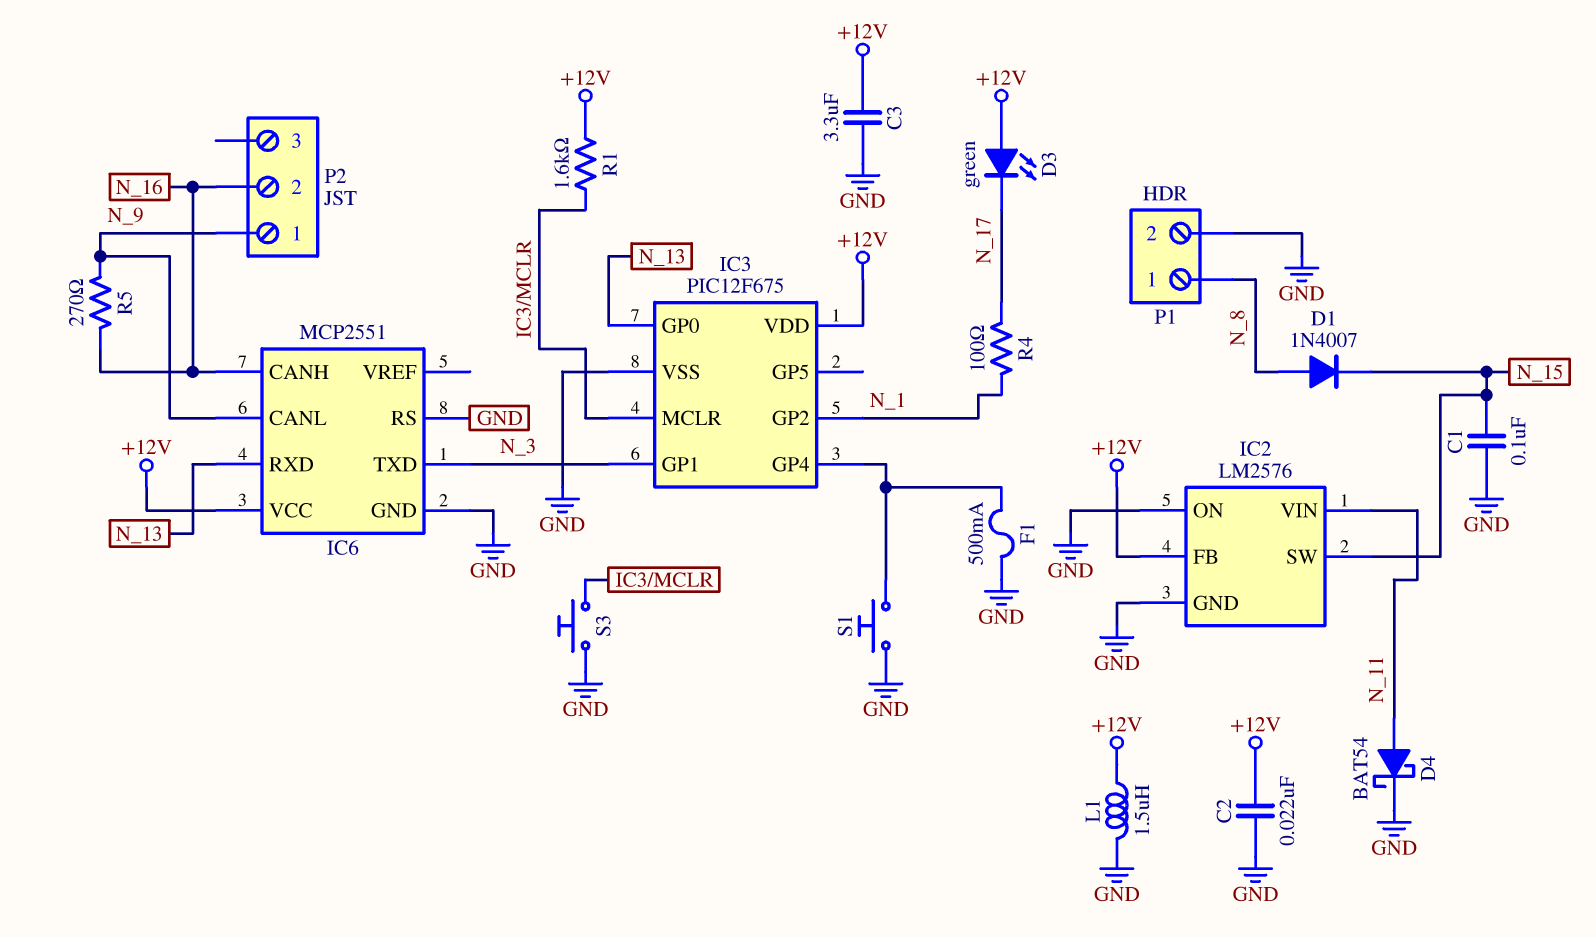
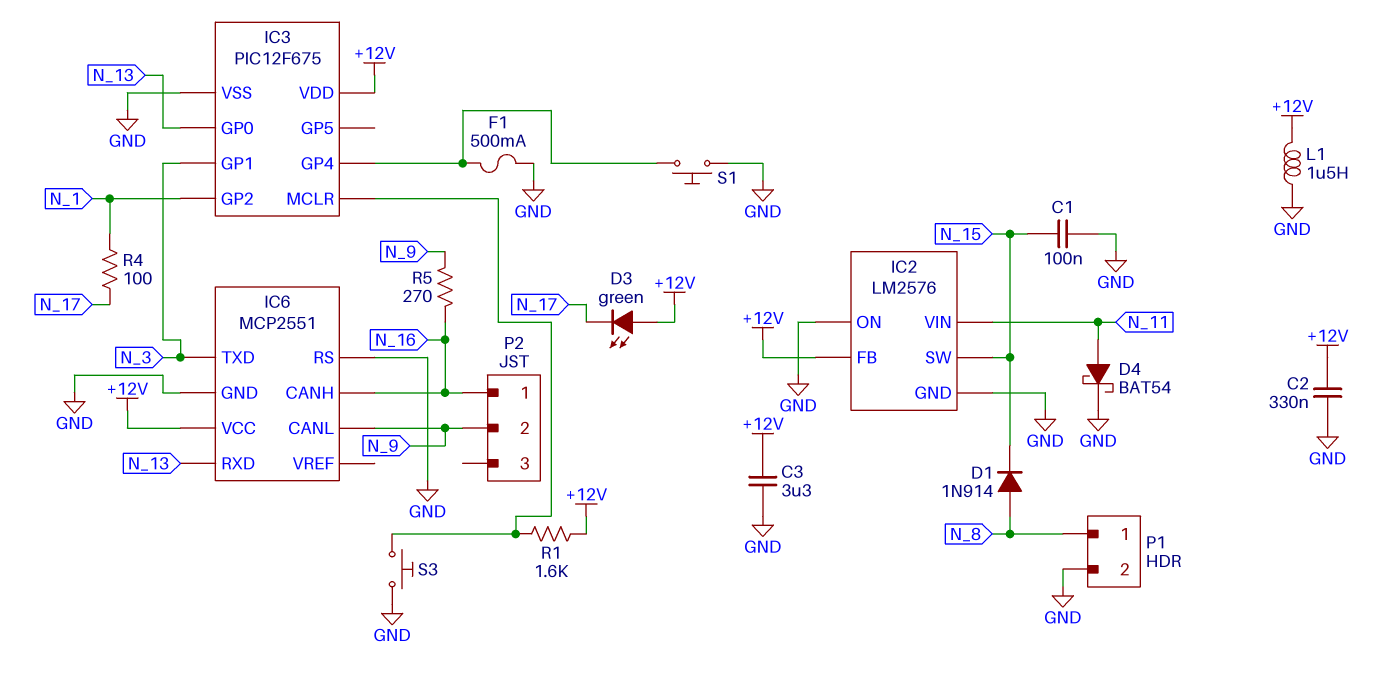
C2: 22nF (+12V, GND) -> 330nF (+12V, GND)
D1: diode 1N4007 (A N_8, K N_15) -> diode 1N914 (A N_8, K N_15)
P2 pin 1: N_9 -> N_16
P2 pin 2: N_16 -> N_9

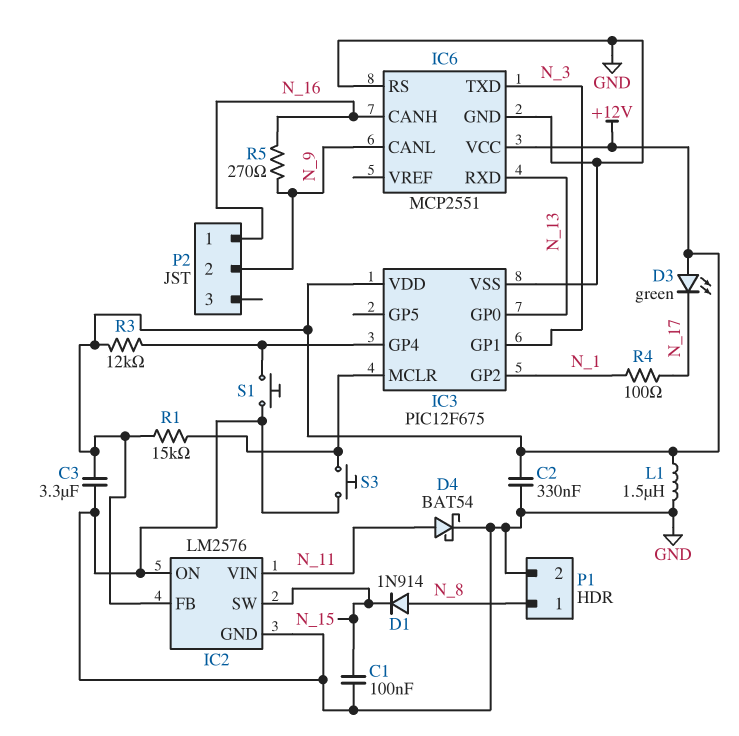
F1: 500mA (GND, IC3/GP4) -> none
R1: 1.6k (+12V, IC3/MCLR) -> 15k (+12V, IC3/MCLR)
R3: none -> 12k (+12V, IC3/GP4)

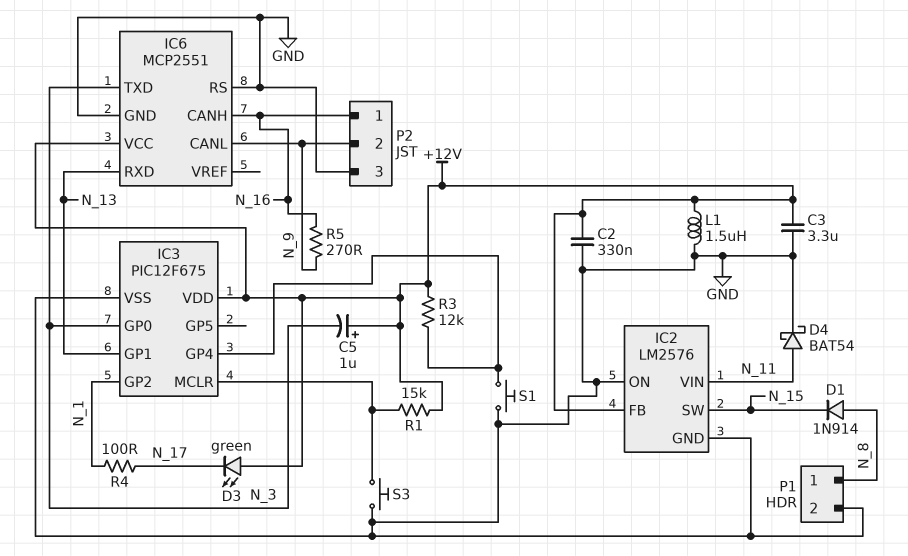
C1: 100nF (GND, N_15) -> none
C5: none -> 1uF (plus +12V, minus N_3)
IC3 pin GP0: N_13 -> N_3
IC3 pin GP1: N_3 -> N_13
P2 pin 3: none -> GND

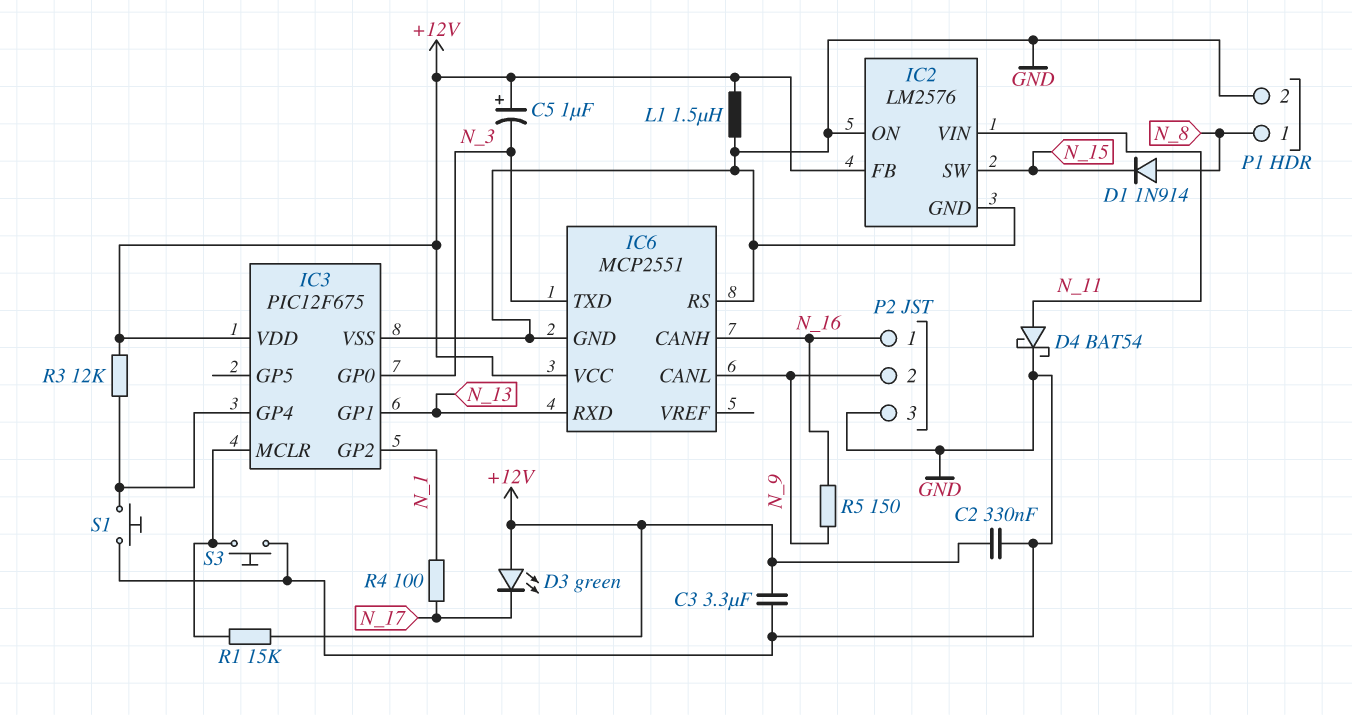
R5: 270 (N_9, N_16) -> 150 (N_9, N_16)

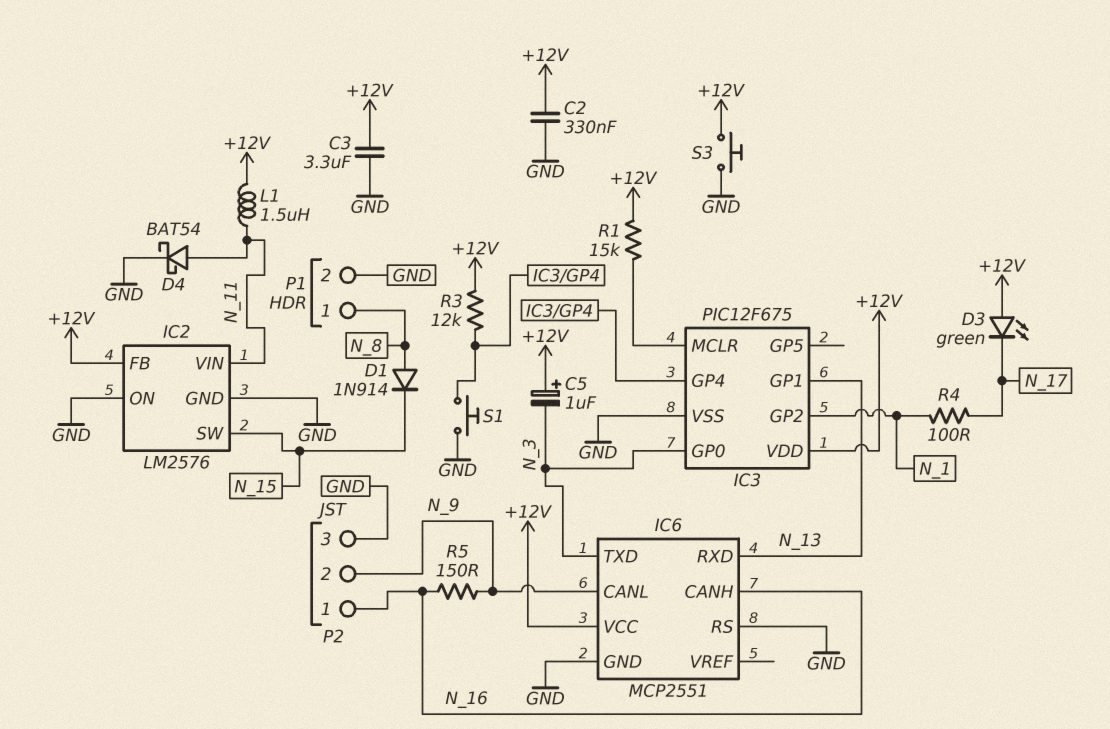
L1: 1.5uH (+12V, GND) -> 1.5uH (+12V, N_11)
S3: button (GND, IC3/MCLR) -> button (+12V, GND)

